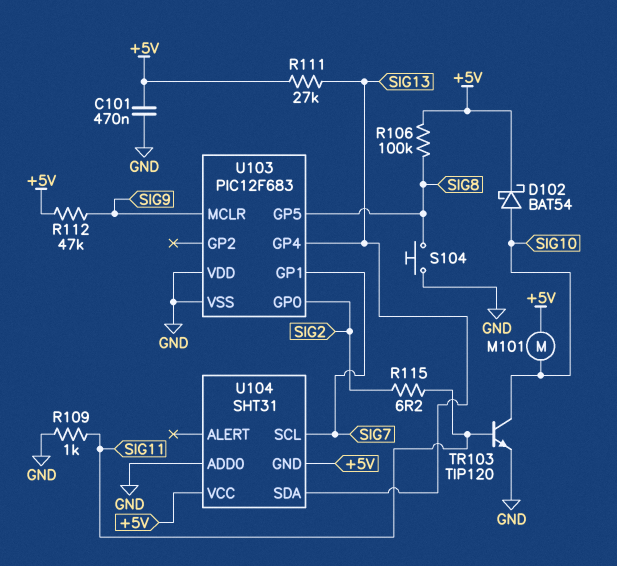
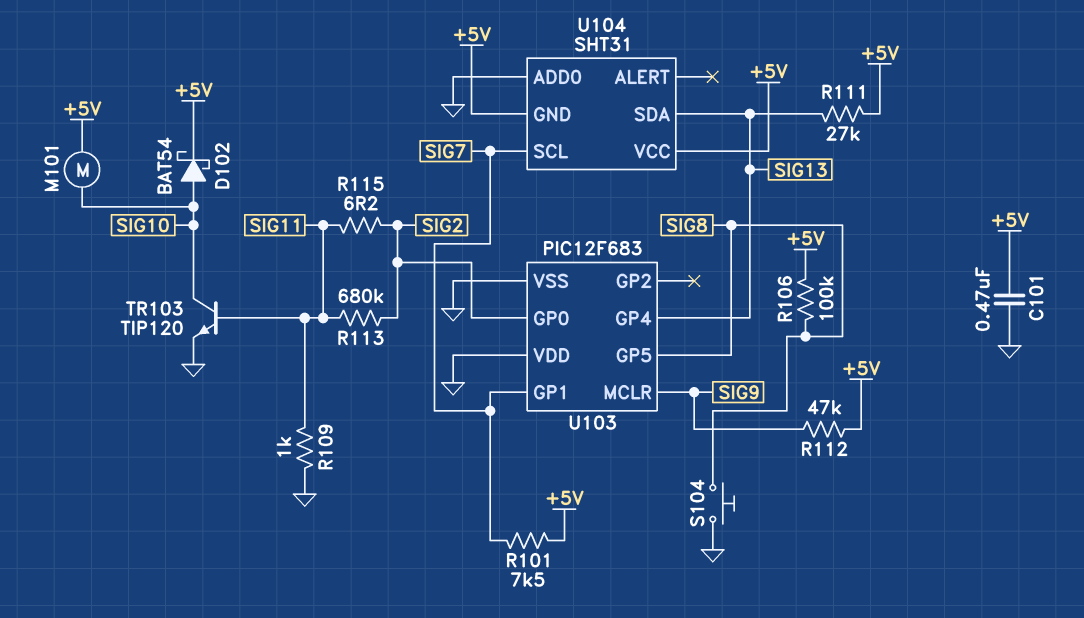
R101: none -> 7.5k (+5V, SIG7)
R113: none -> 680k (SIG2, SIG11)

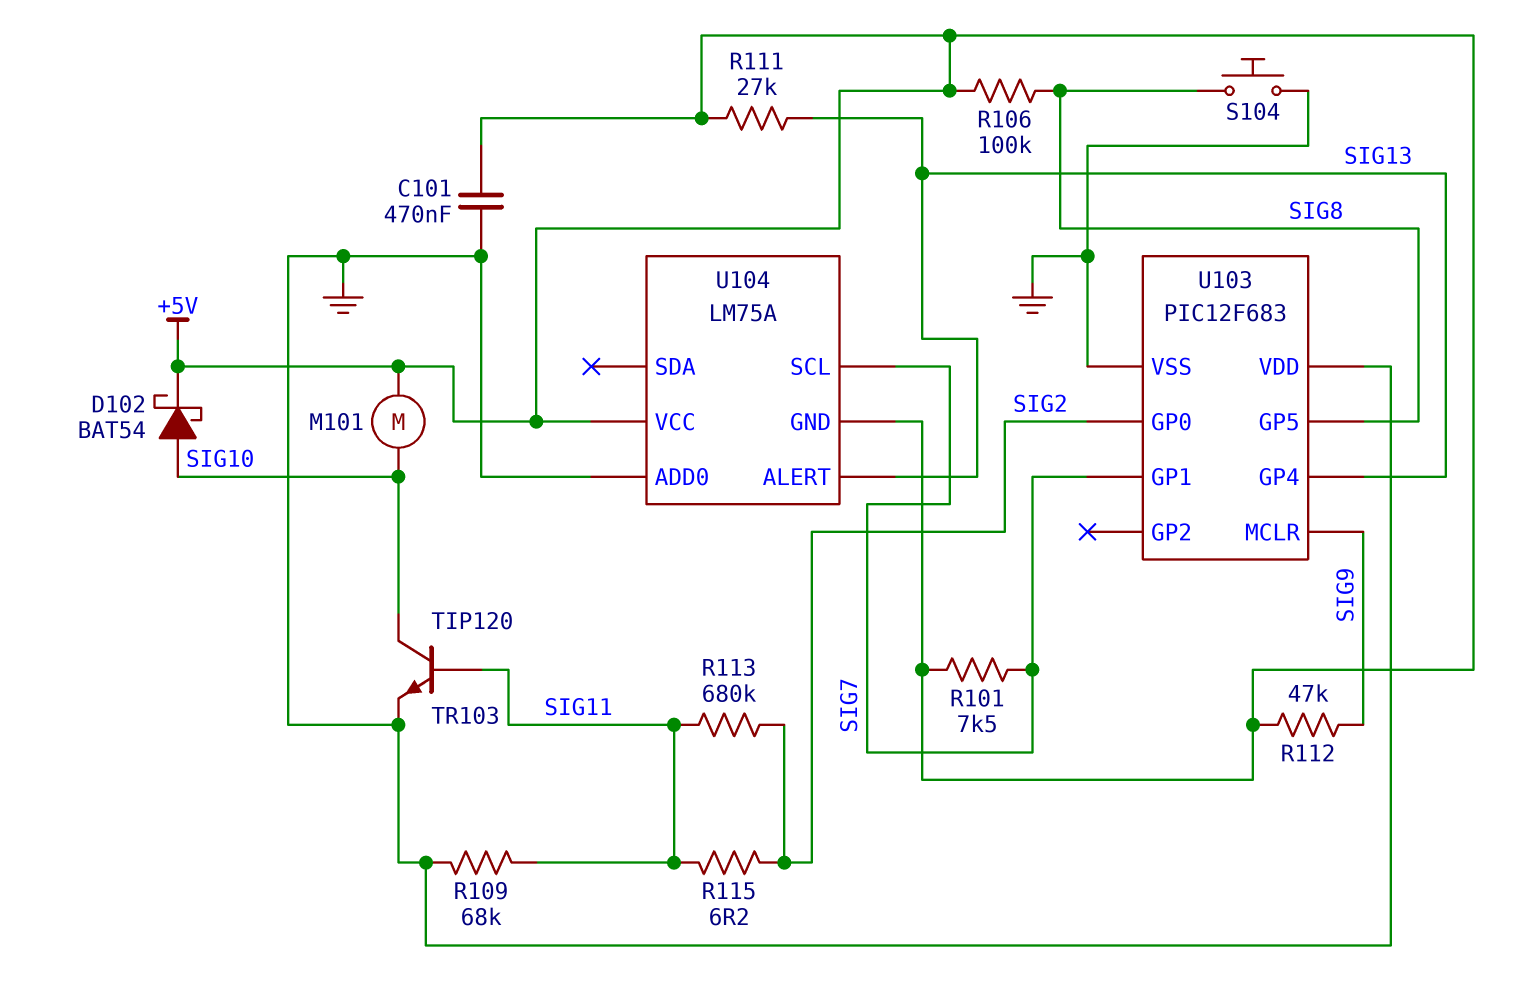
R109: 1k (GND, SIG11) -> 68k (GND, SIG11)
U104: SHT31 -> LM75A
U104 pin ALERT: none -> SIG13
U104 pin SDA: SIG13 -> none

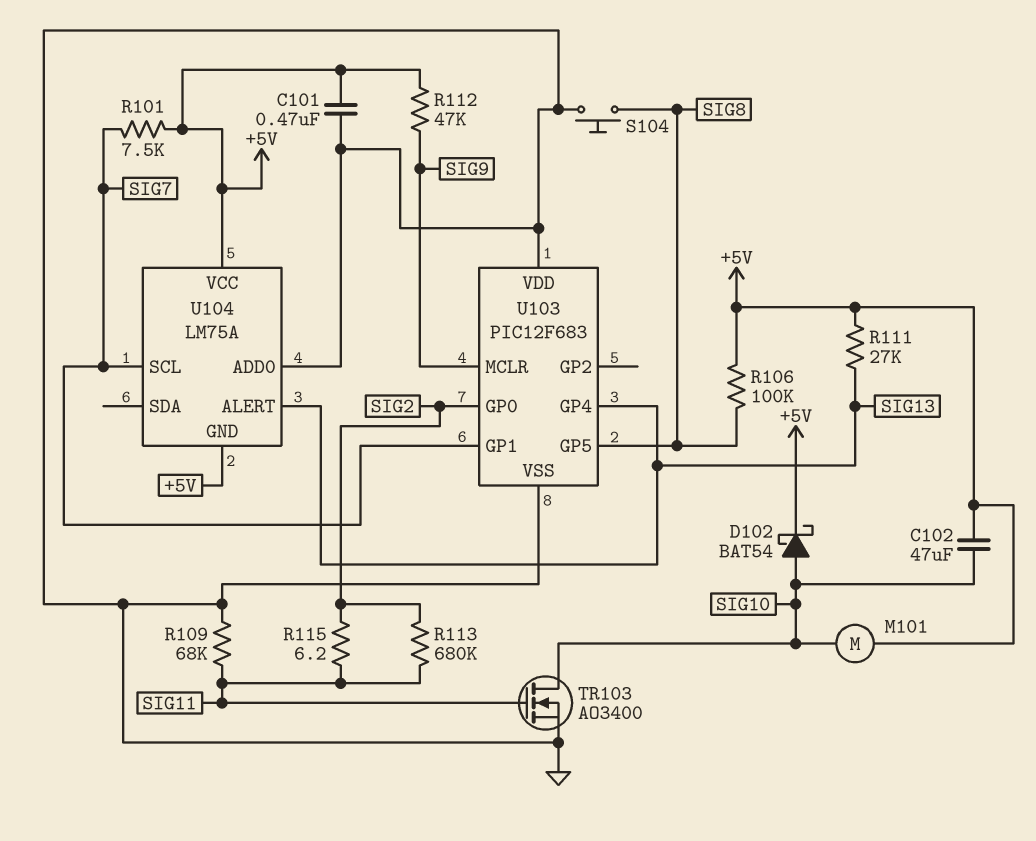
C102: none -> 47uF (+5V, SIG10)
TR103: NPN TIP120 (B SIG11, C SIG10, E GND) -> NMOS AO3400 (G SIG11, D SIG10, S GND)

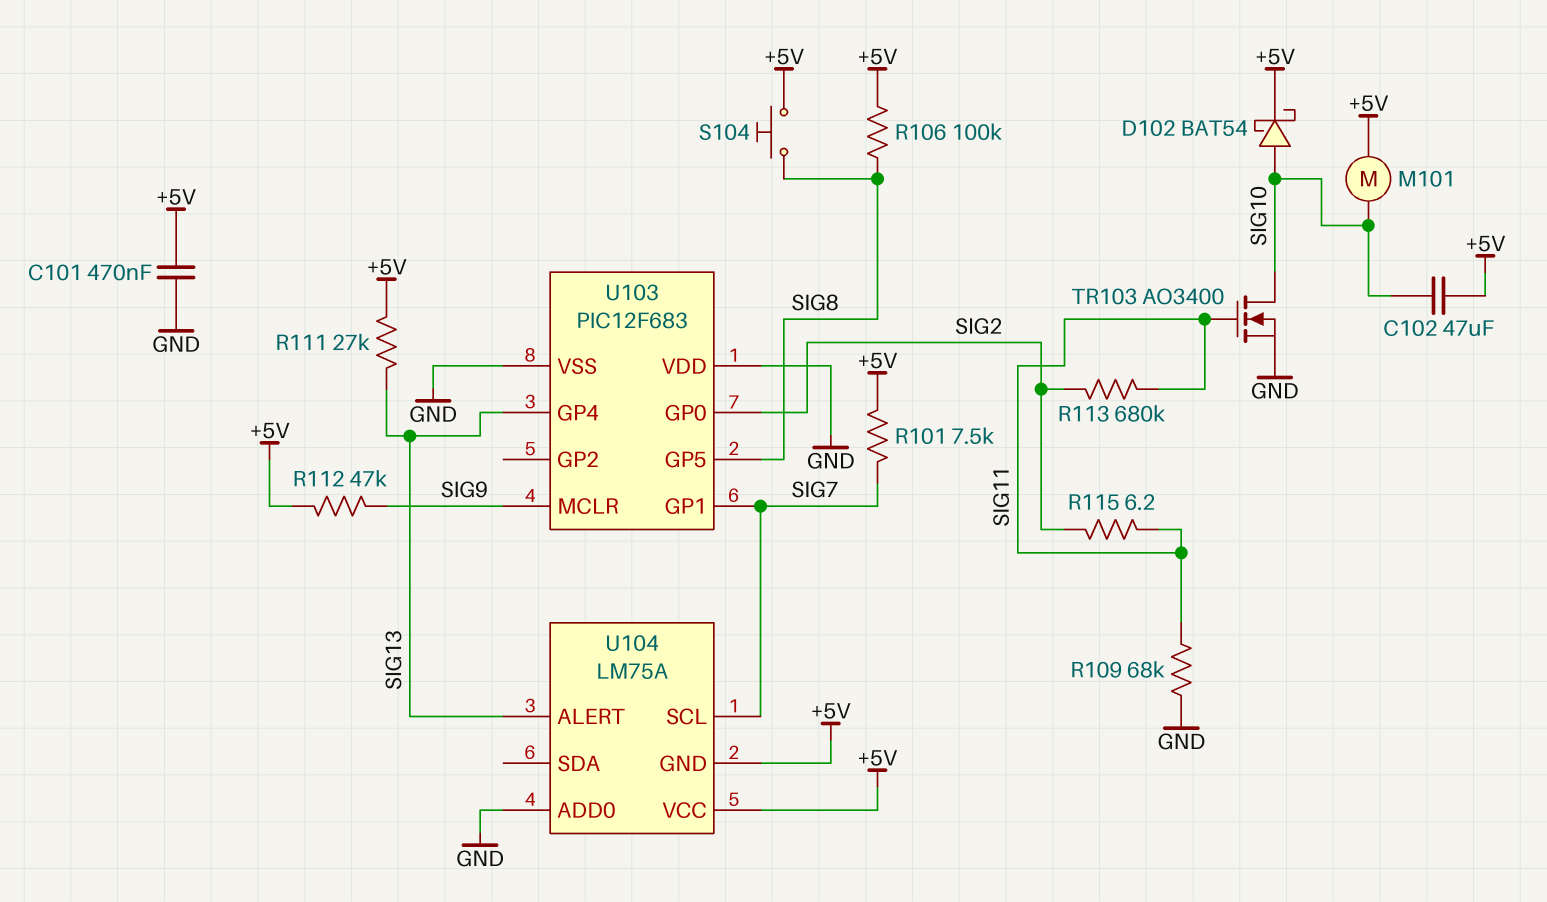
S104: button (GND, SIG8) -> button (+5V, SIG8)

